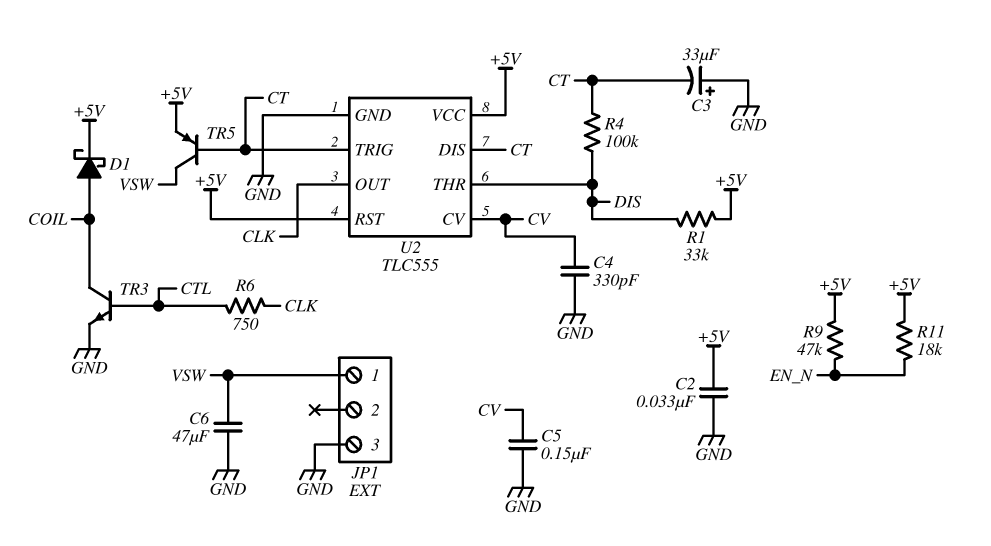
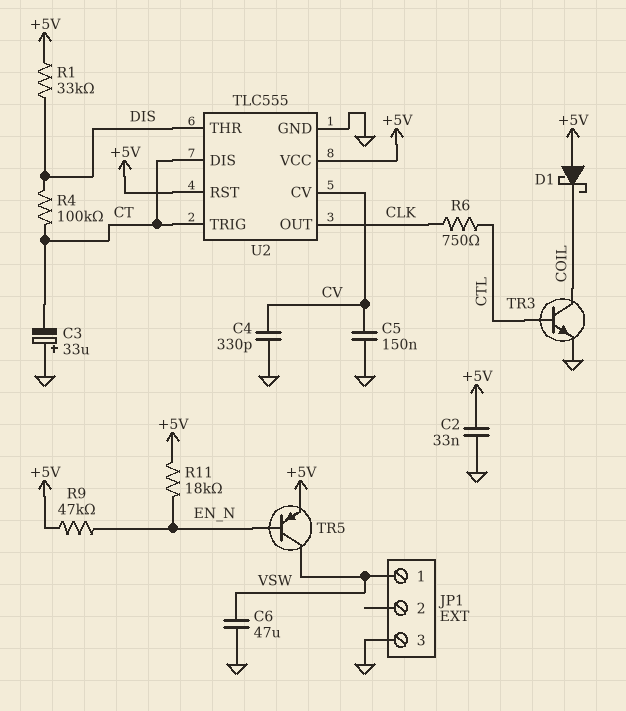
D1: schottky (A COIL, K +5V) -> schottky (A +5V, K COIL)
TR5: PNP (B CT, C VSW, E +5V) -> PNP (B EN_N, C VSW, E +5V)

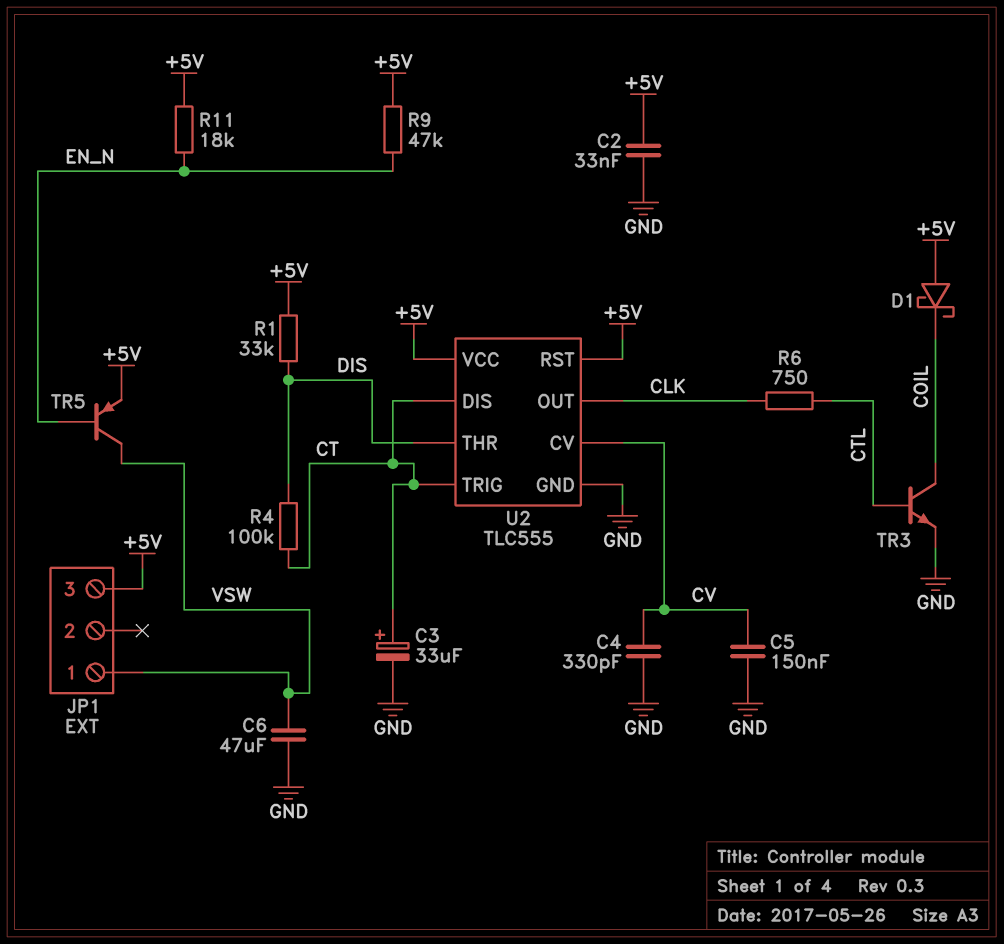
C3: 33uF (plus GND, minus CT) -> 33uF (plus CT, minus GND)
JP1 pin 3: GND -> +5V

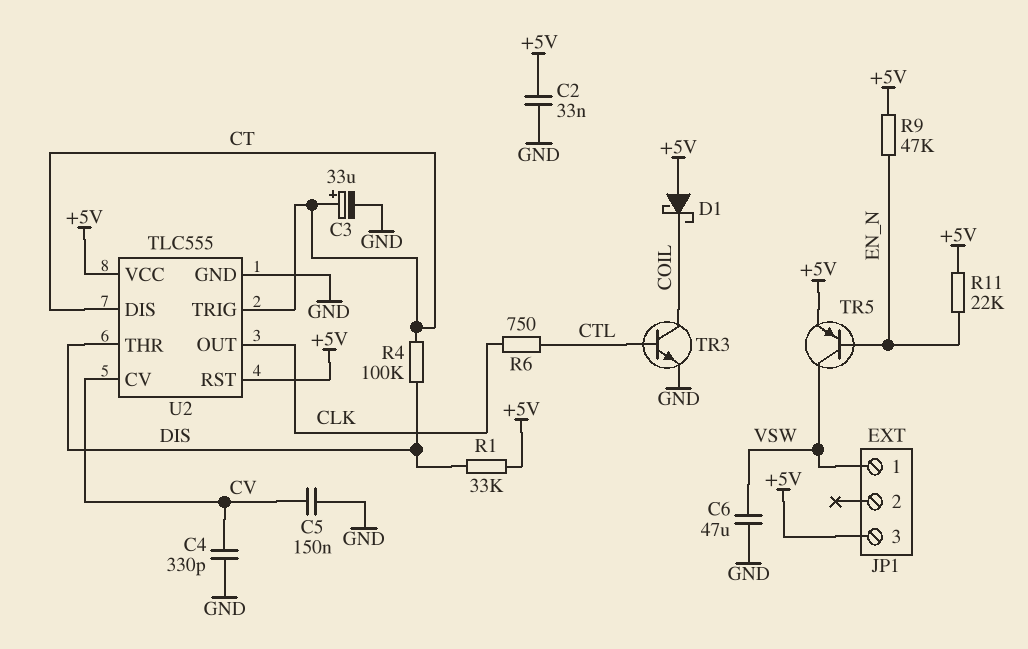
R11: 18k (+5V, EN_N) -> 22k (+5V, EN_N)

